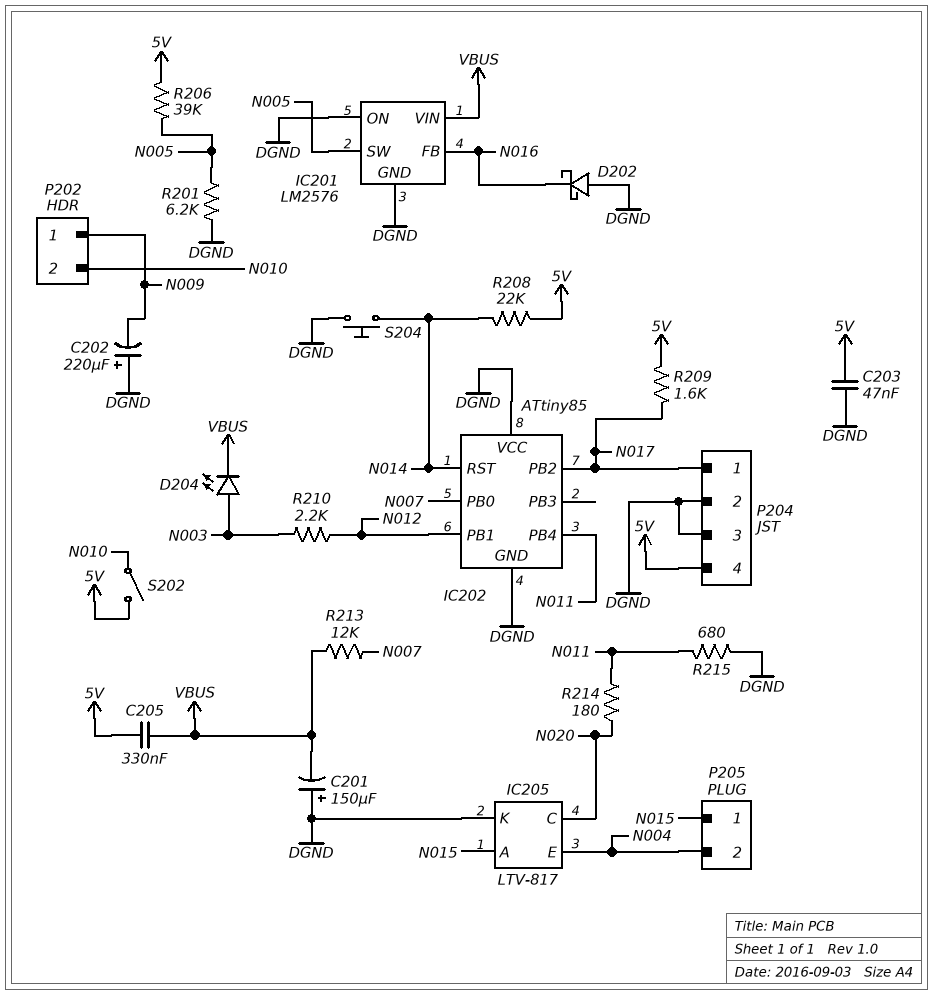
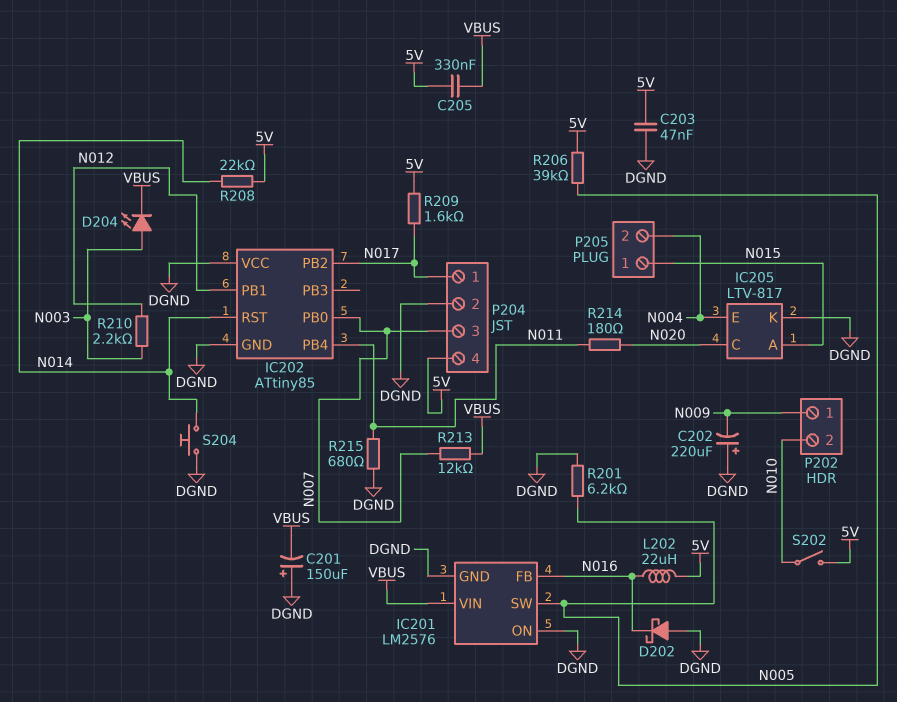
L202: none -> 22uH (5V, N016)
P204 pin 3: DGND -> N007

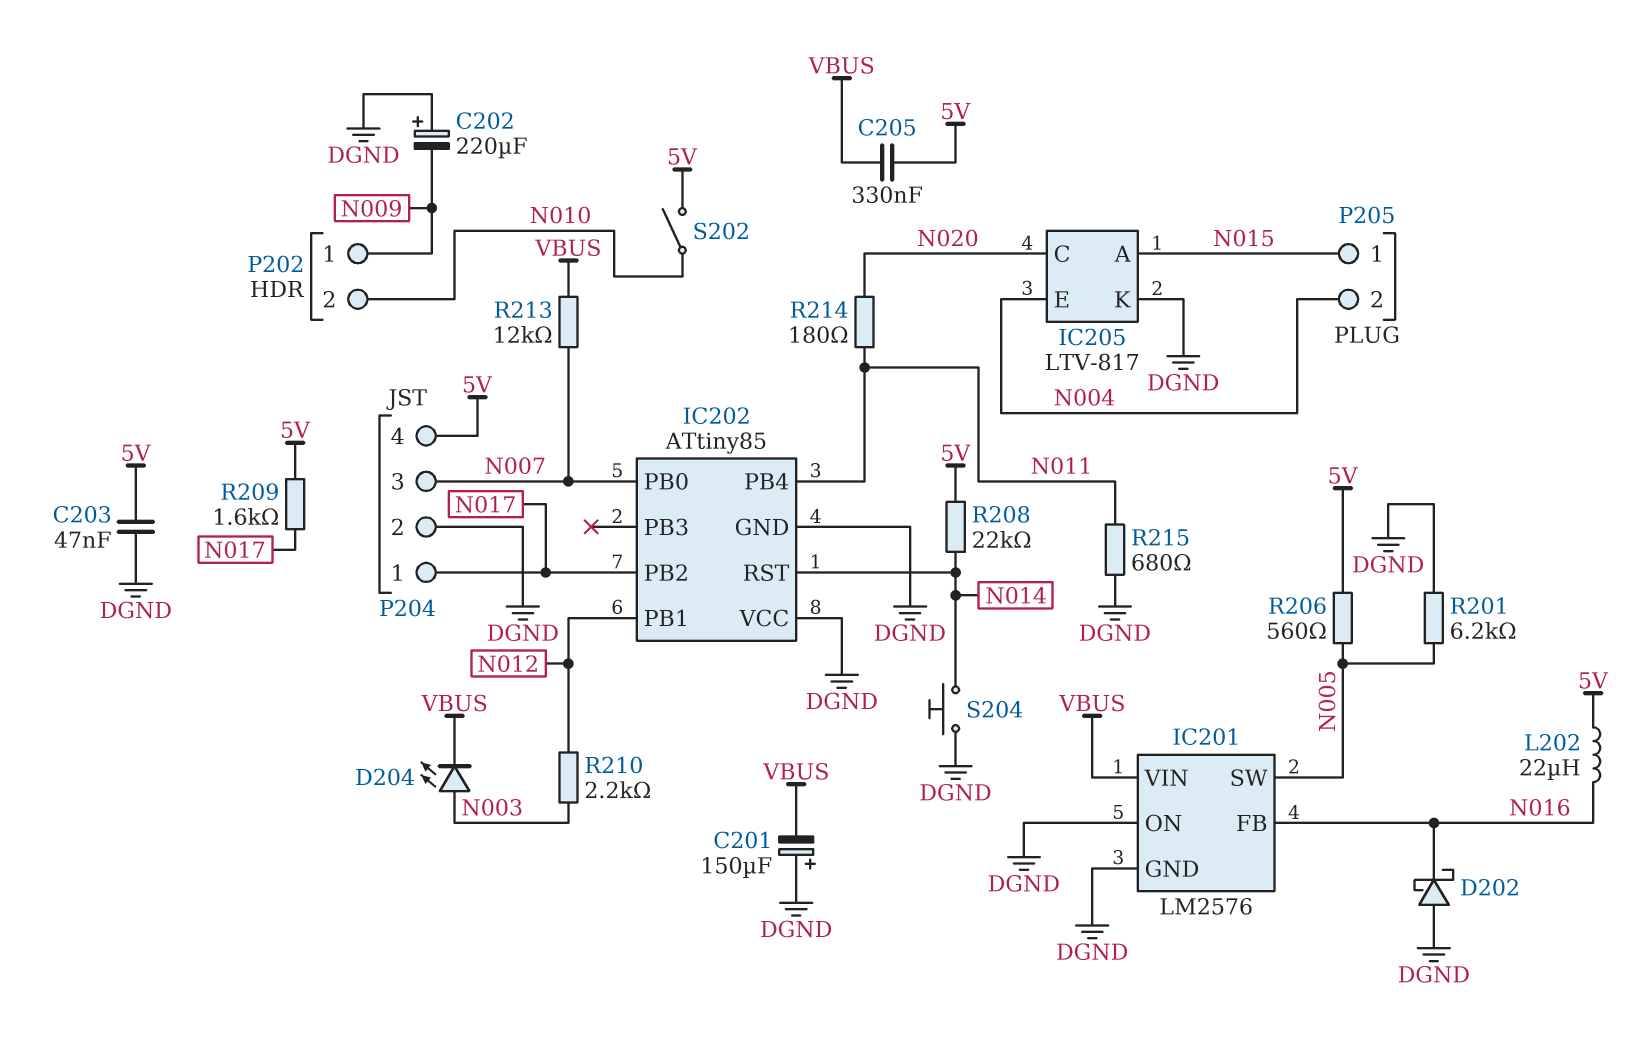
R206: 39k (5V, N005) -> 560 (5V, N005)

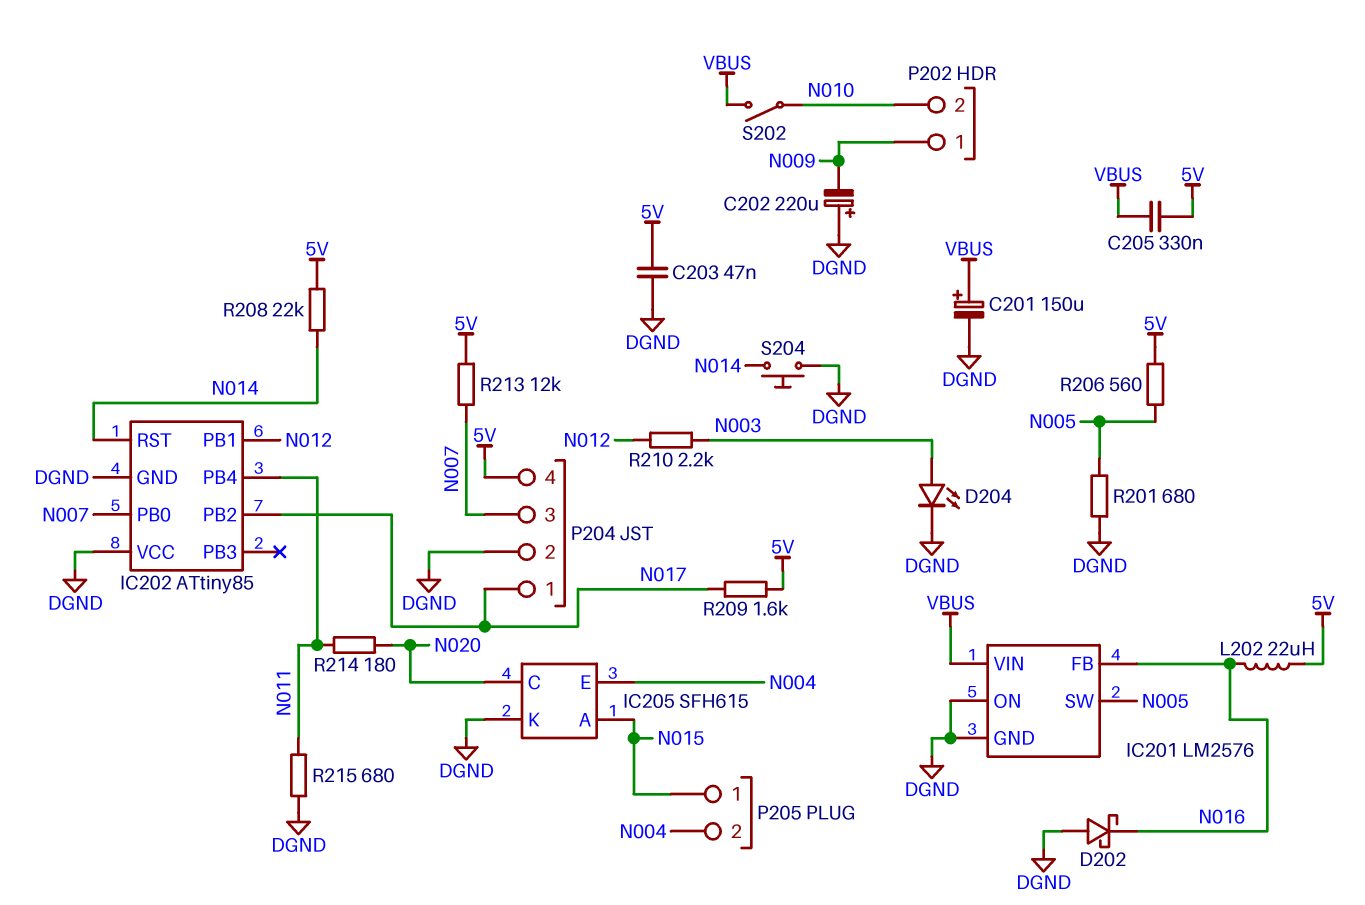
C201: 150uF (plus DGND, minus VBUS) -> 150uF (plus VBUS, minus DGND)
D204: LED (A N003, K VBUS) -> LED (A N003, K DGND)
IC205: LTV-817 -> SFH615
R201: 6.2k (DGND, N005) -> 680 (DGND, N005)
R213: 12k (N007, VBUS) -> 12k (5V, N007)
S202: switch (5V, N010) -> switch (N010, VBUS)

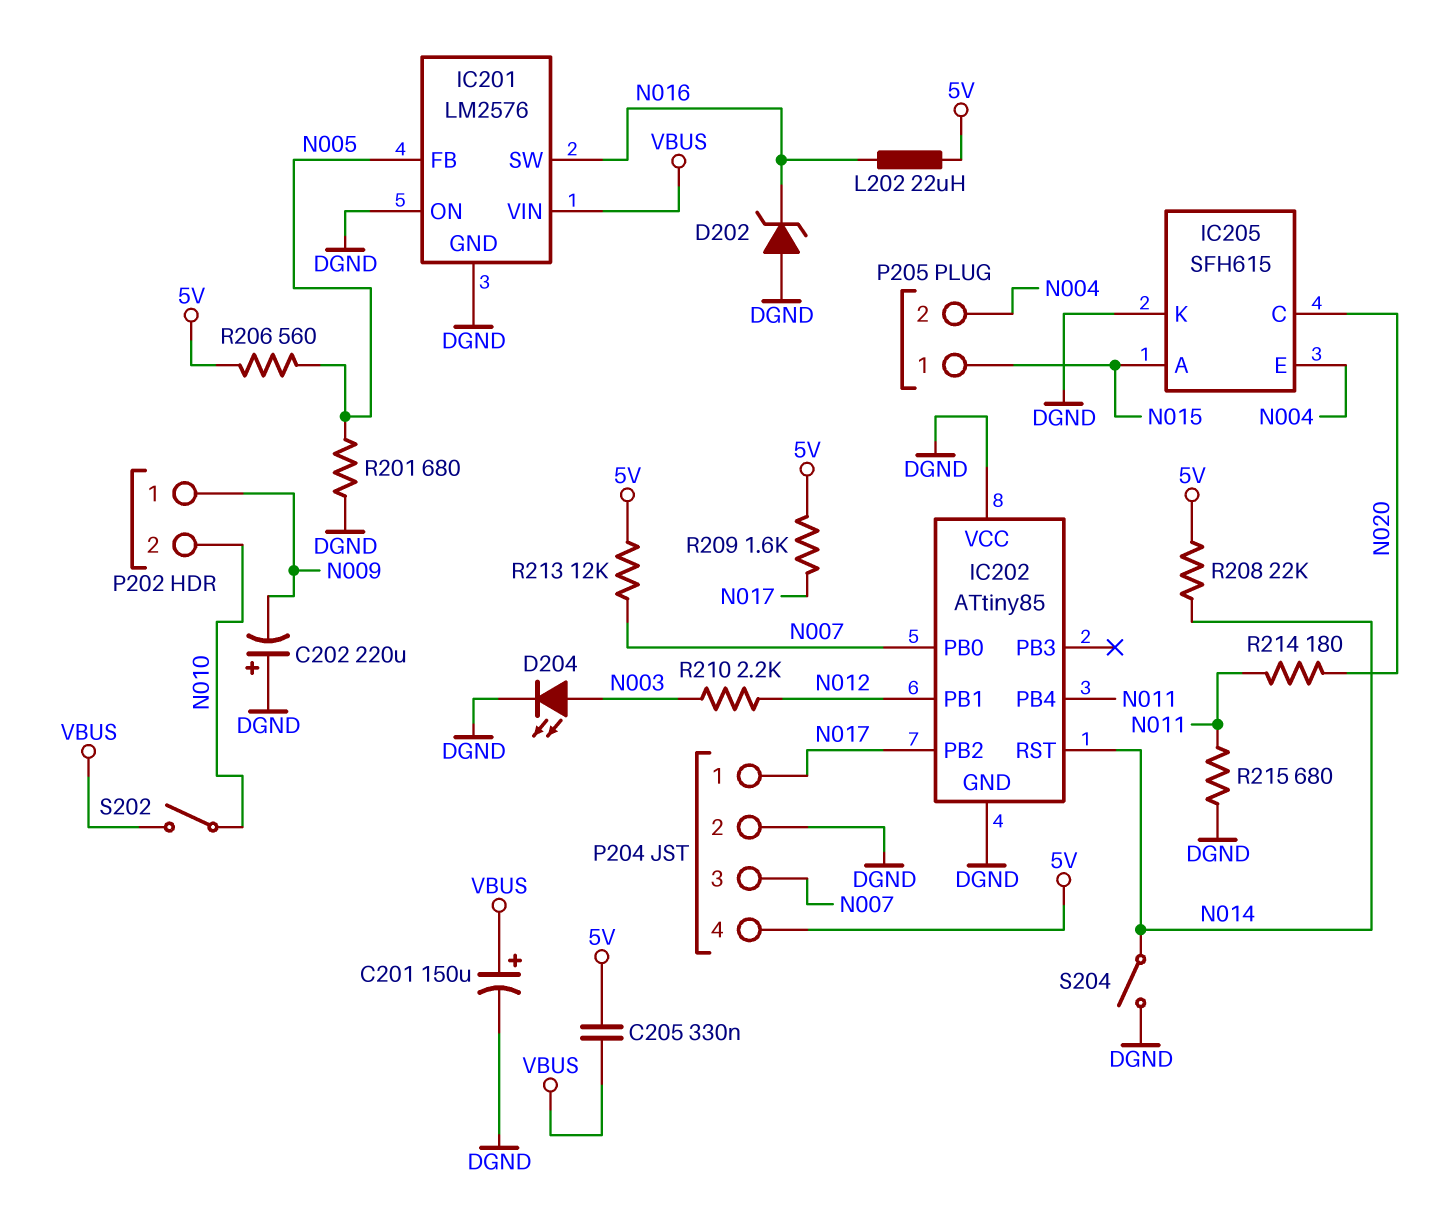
C203: 47nF (5V, DGND) -> none
D202: schottky (A DGND, K N016) -> zener (A DGND, K N016)
IC201 pin FB: N016 -> N005
IC201 pin SW: N005 -> N016
S204: button (DGND, N014) -> switch (DGND, N014)

